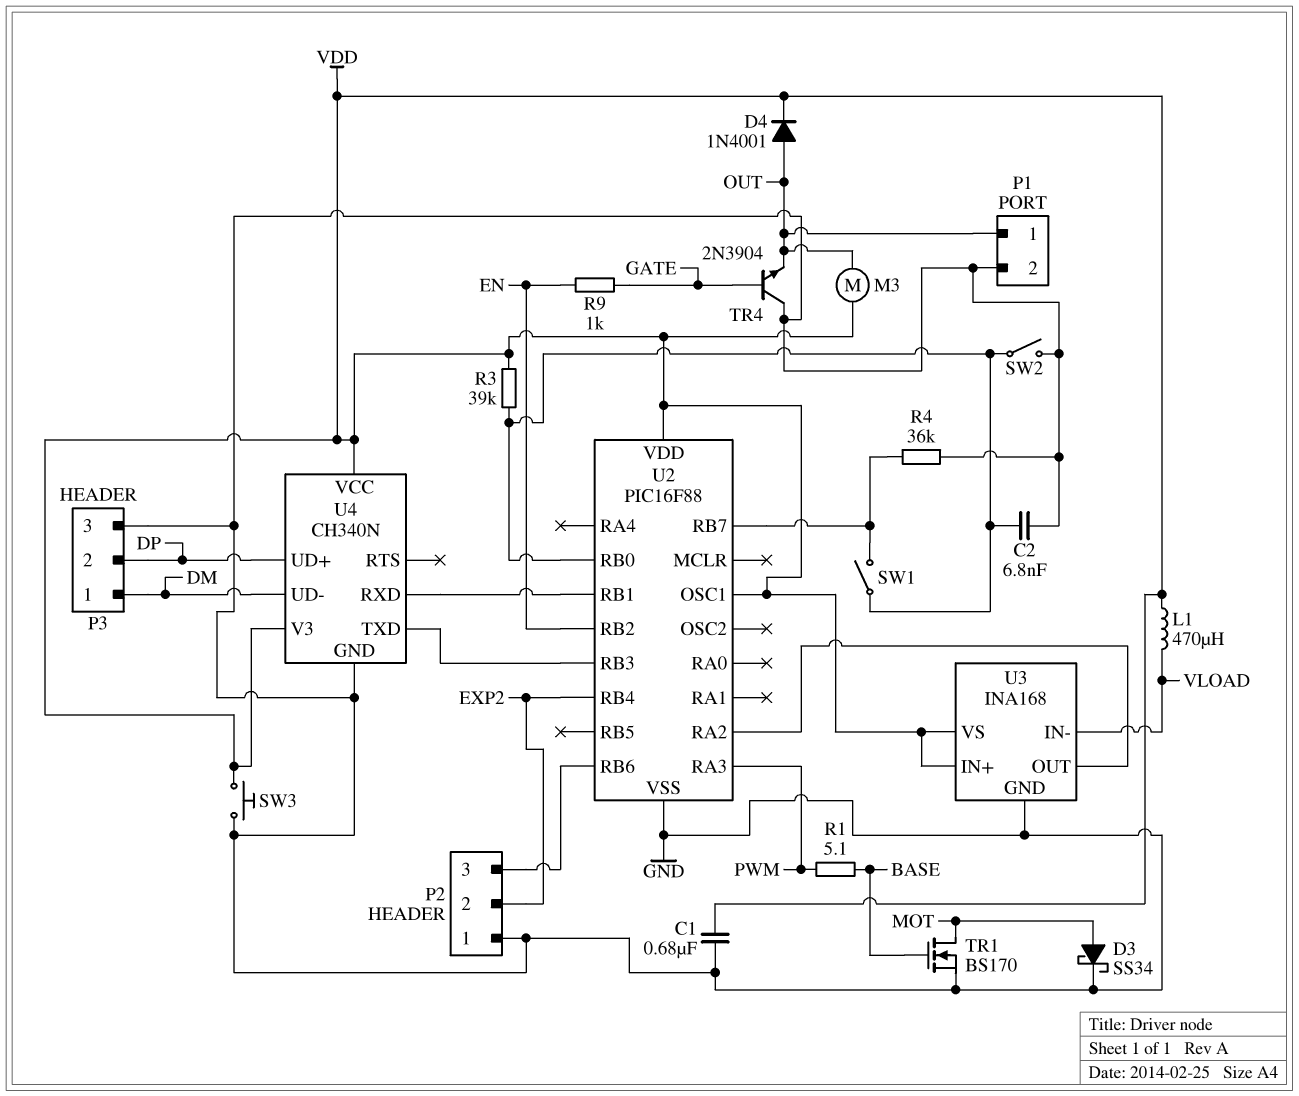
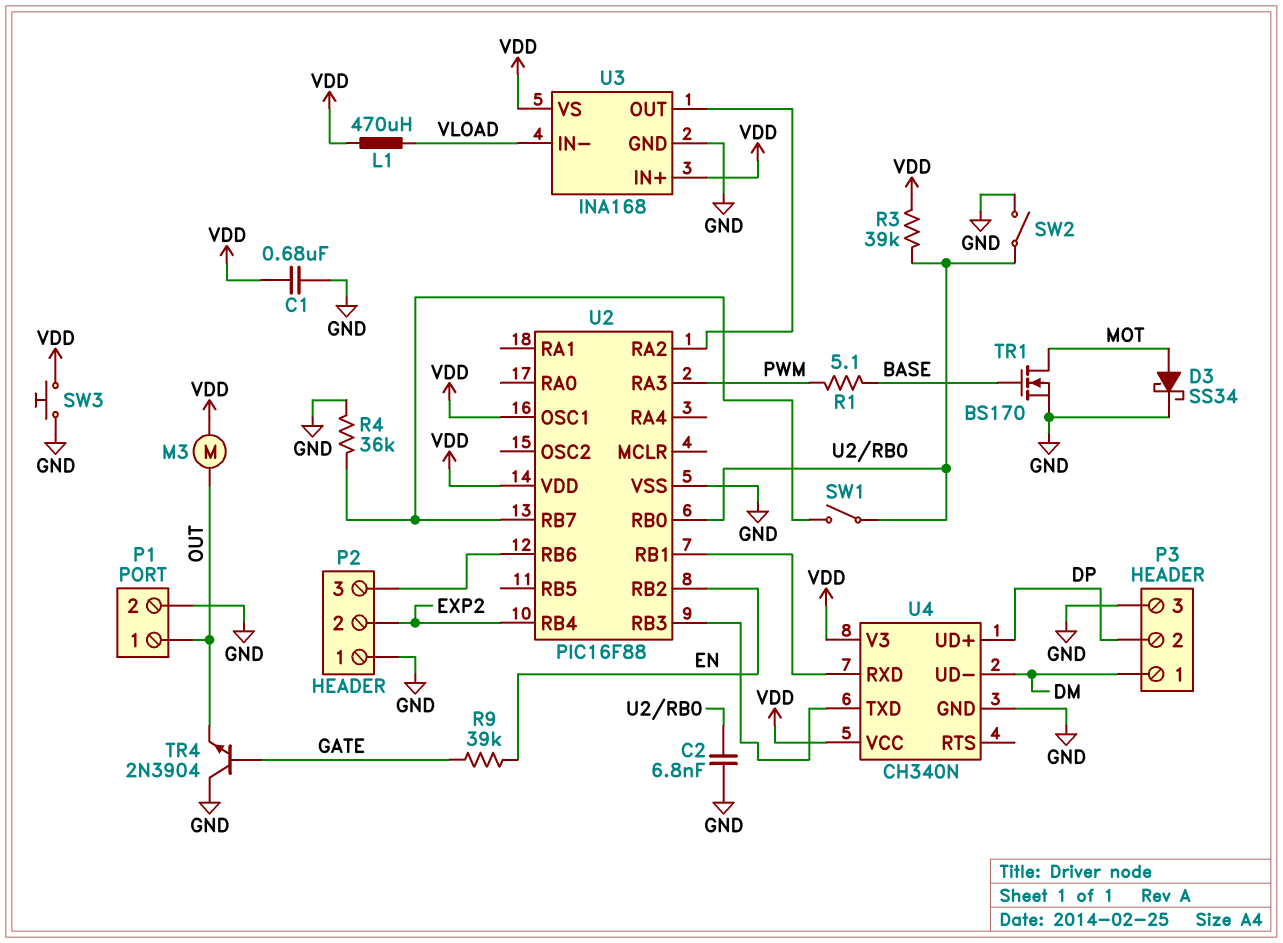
D4: diode 1N4001 (A OUT, K VDD) -> none
R9: 1k (EN, GATE) -> 39k (EN, GATE)

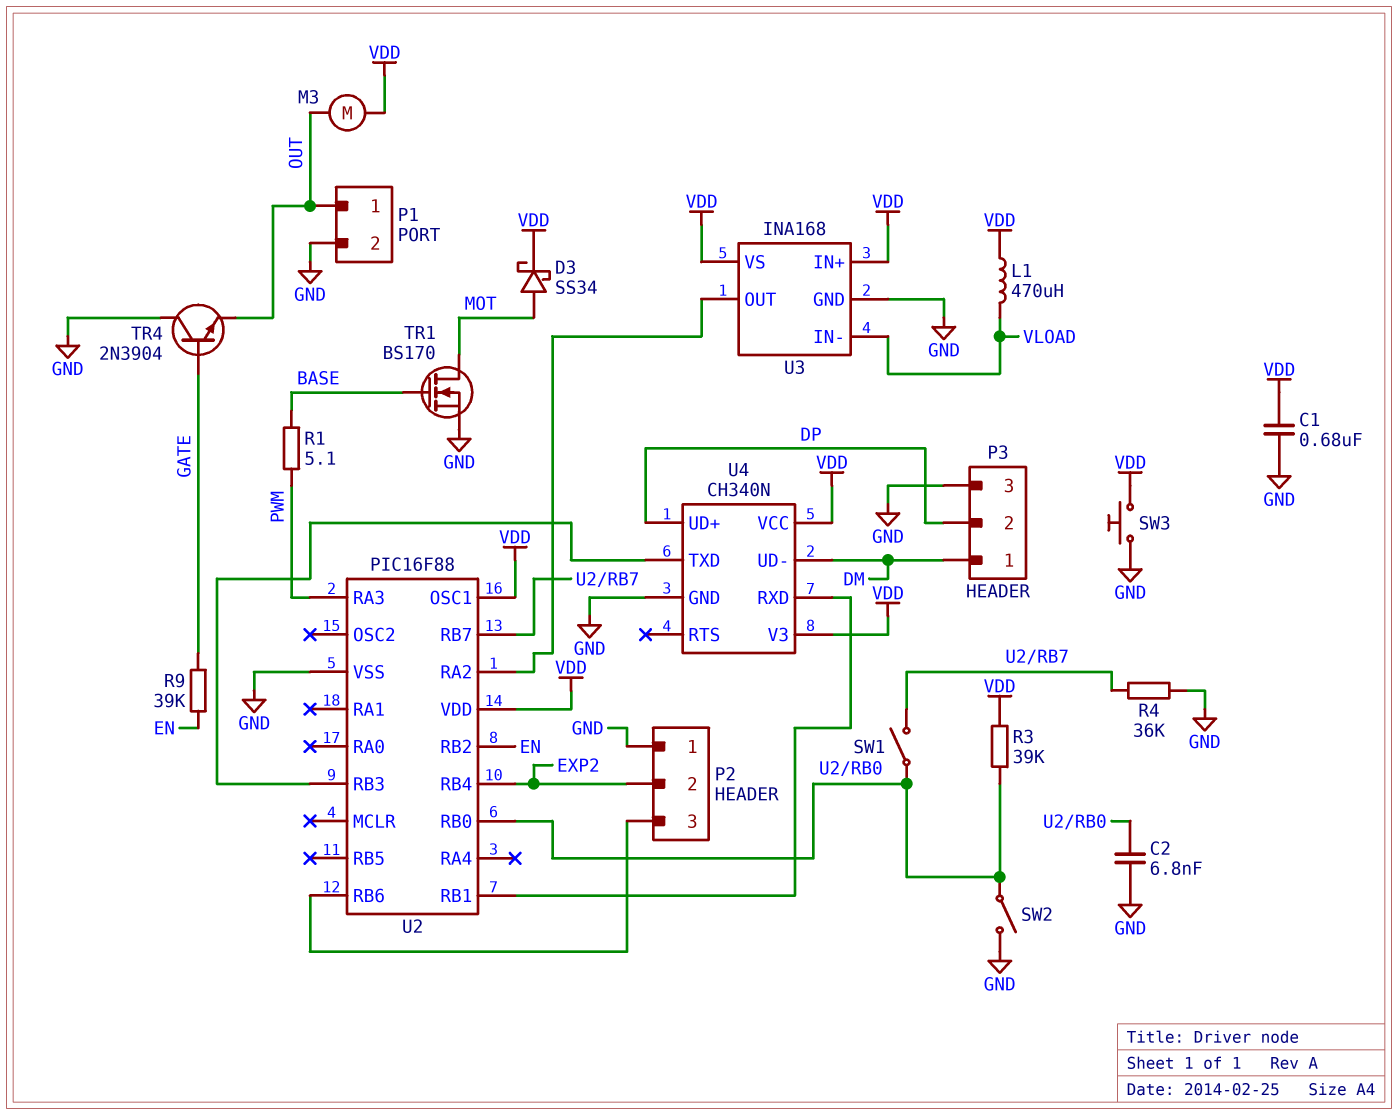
D3: schottky SS34 (A MOT, K GND) -> schottky SS34 (A MOT, K VDD)

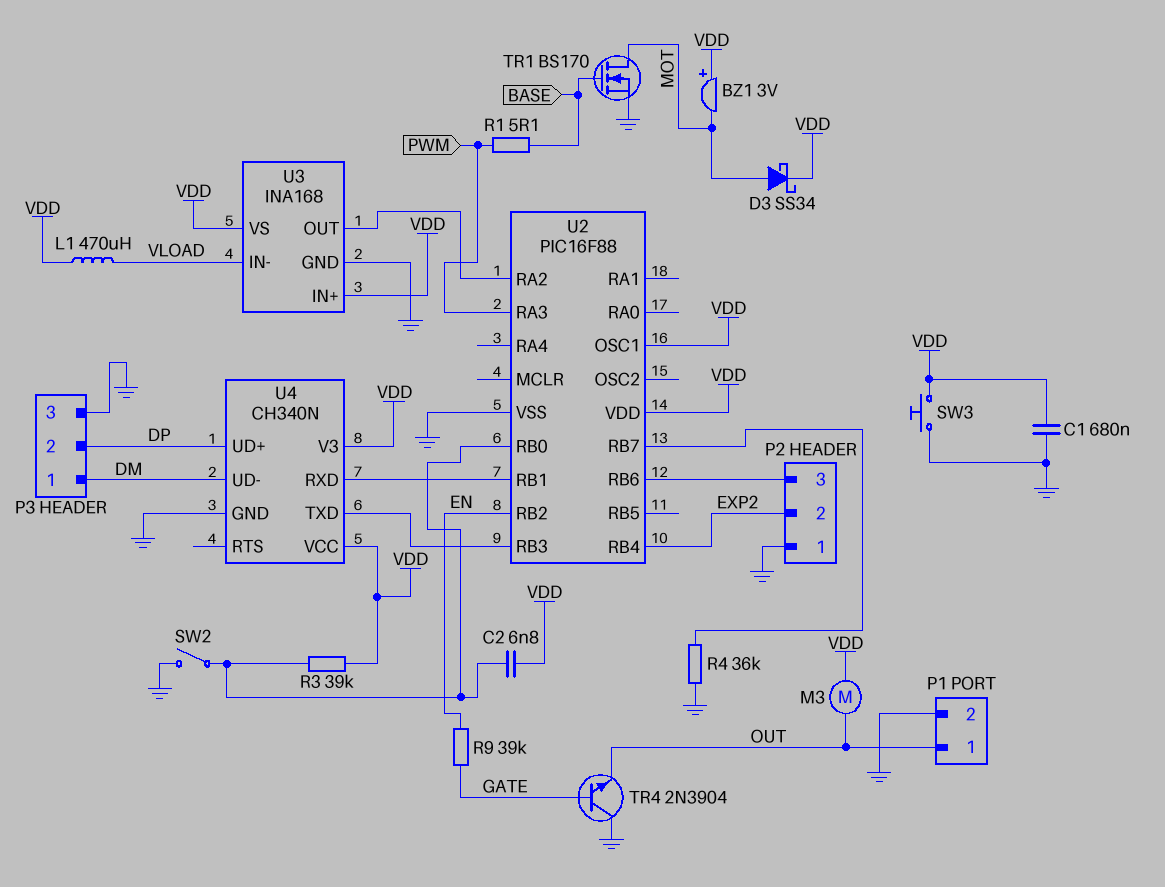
BZ1: none -> buzzer 3V (plus VDD, minus MOT)
C2: 6.8nF (GND, U2/RB0) -> 6.8nF (U2/RB0, VDD)
SW1: switch (U2/RB0, U2/RB7) -> none

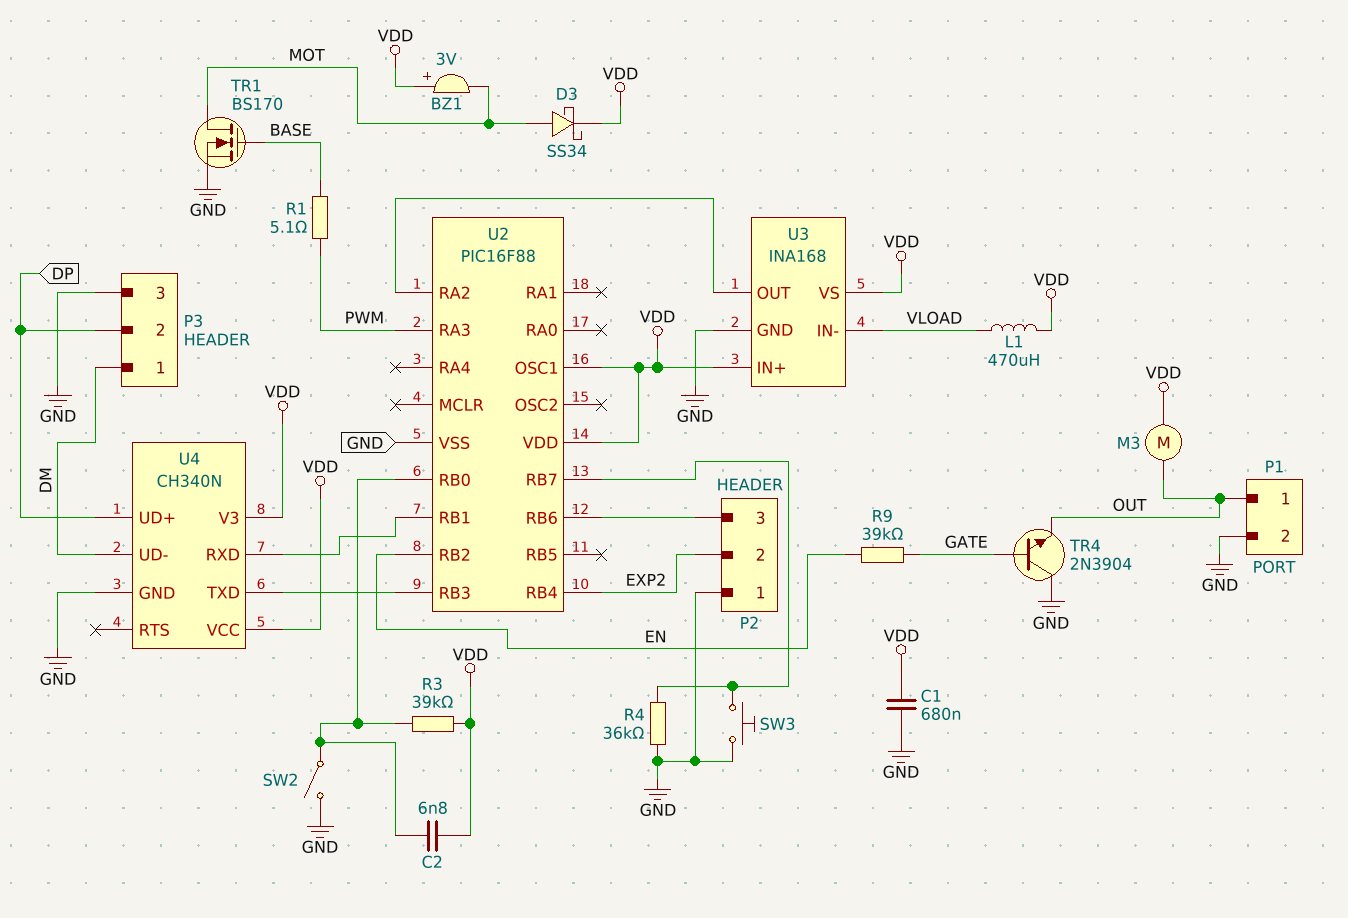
SW3: button (GND, VDD) -> button (GND, U2/RB7)

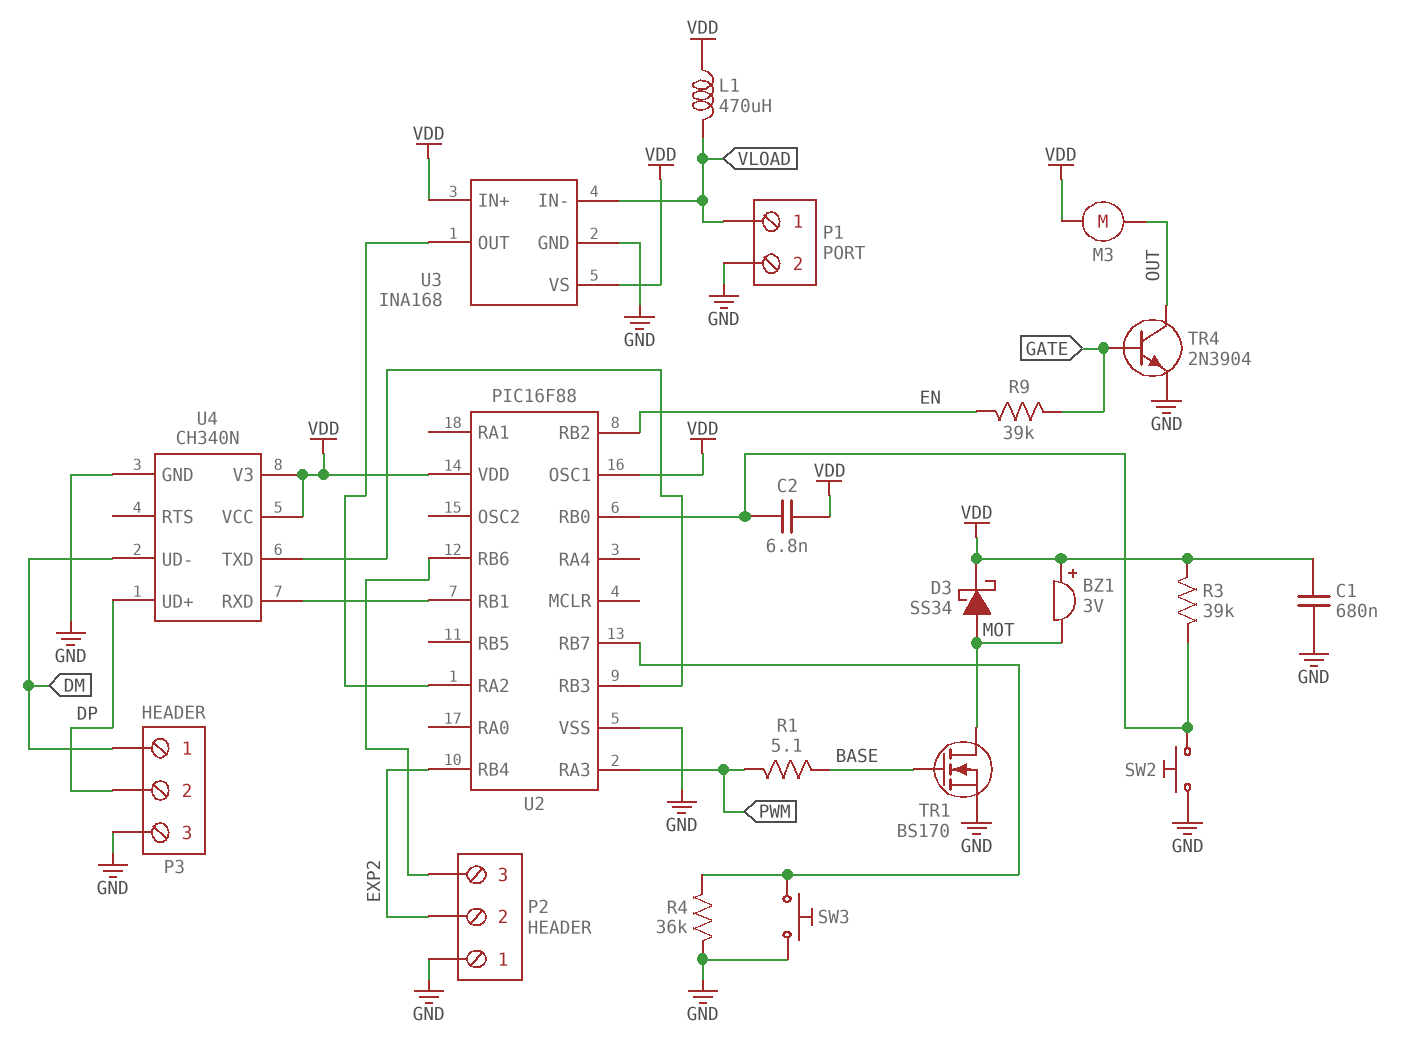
P1 pin 1: OUT -> VLOAD
SW2: switch (GND, U2/RB0) -> button (GND, U2/RB0)
TR4: NPN 2N3904 (B GATE, C GND, E OUT) -> NPN 2N3904 (B GATE, C OUT, E GND)

